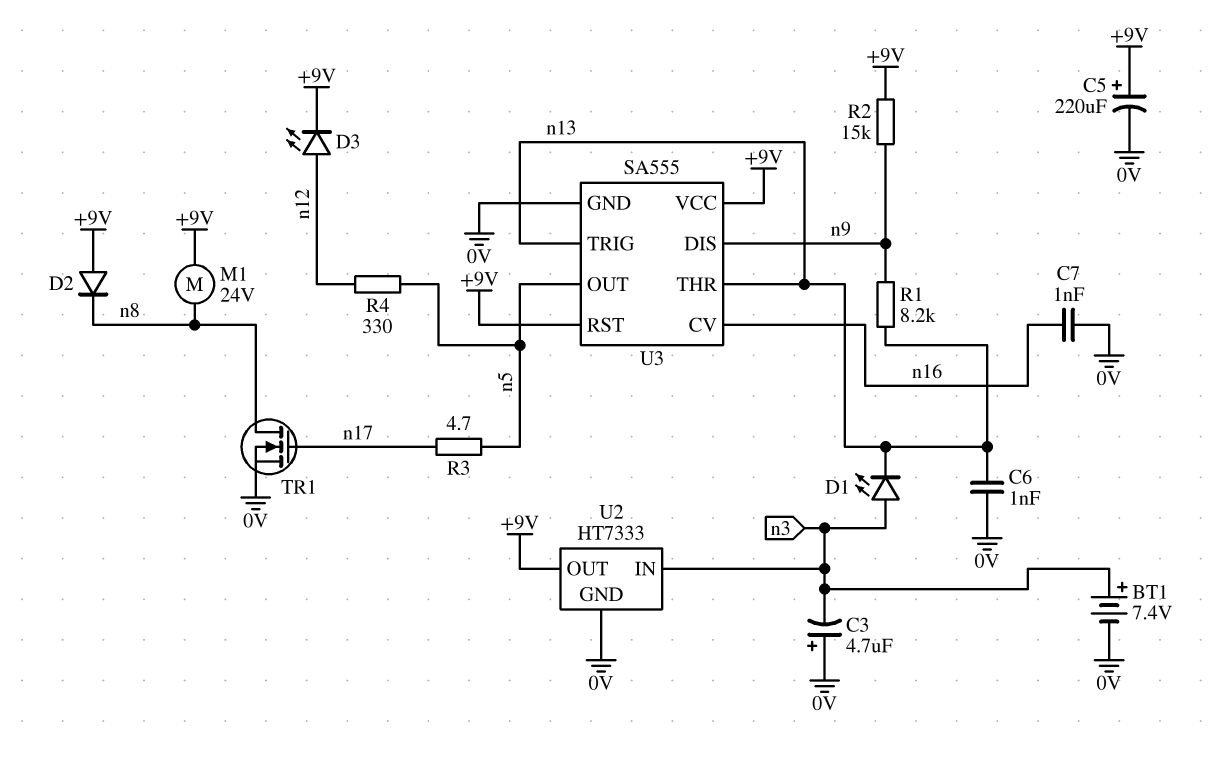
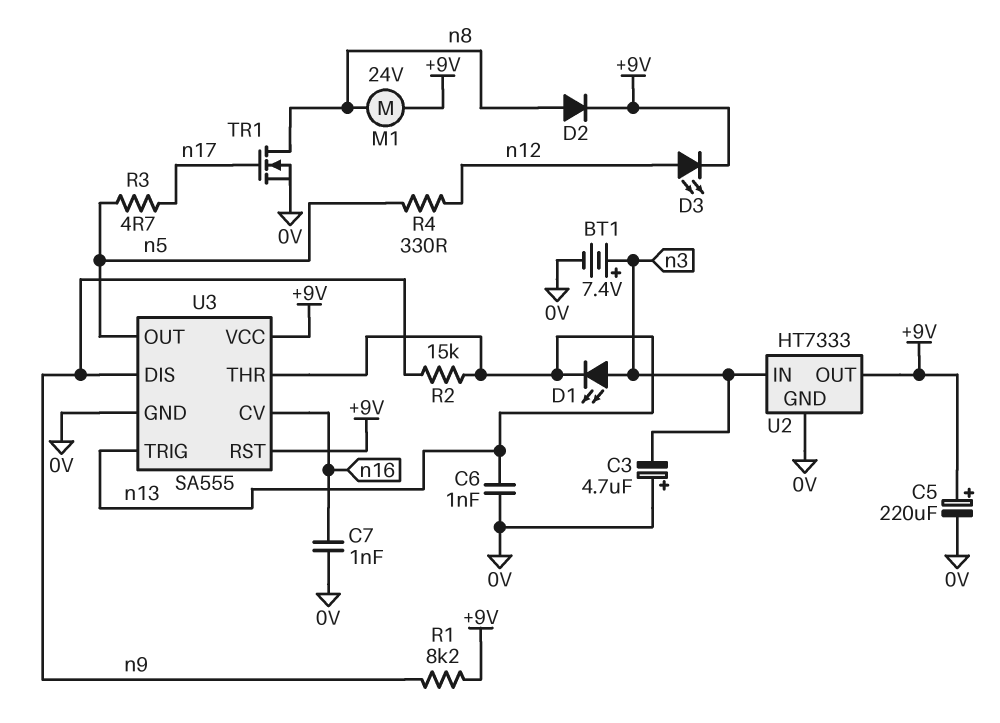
D2: diode (A +9V, K n8) -> diode (A n8, K +9V)
R1: 8.2k (n9, n13) -> 8.2k (+9V, n9)
R2: 15k (+9V, n9) -> 15k (n9, n13)

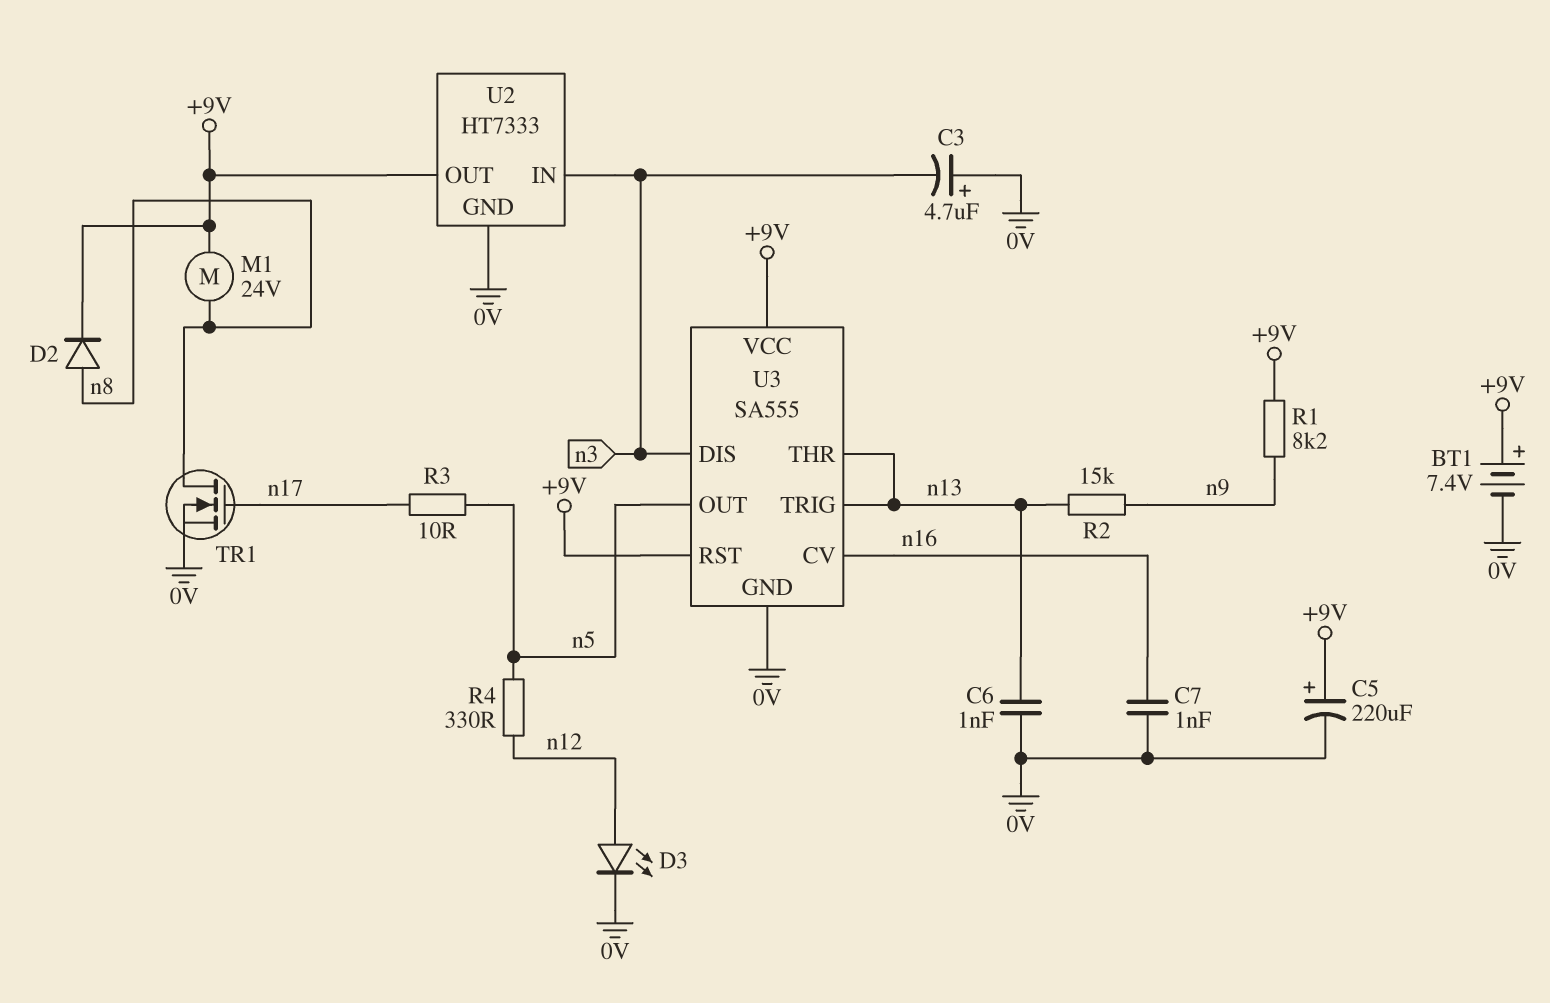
BT1: 7.4V (plus n3, minus 0V) -> 7.4V (plus +9V, minus 0V)
D1: LED (A n3, K n13) -> none
D3: LED (A n12, K +9V) -> LED (A n12, K 0V)
R3: 4.7 (n5, n17) -> 10 (n5, n17)
U3 pin DIS: n9 -> n3

